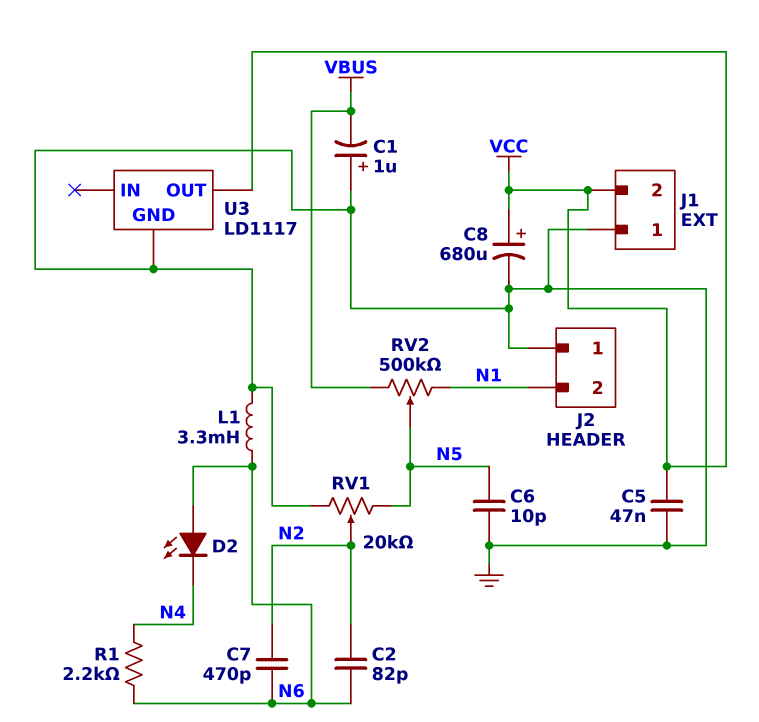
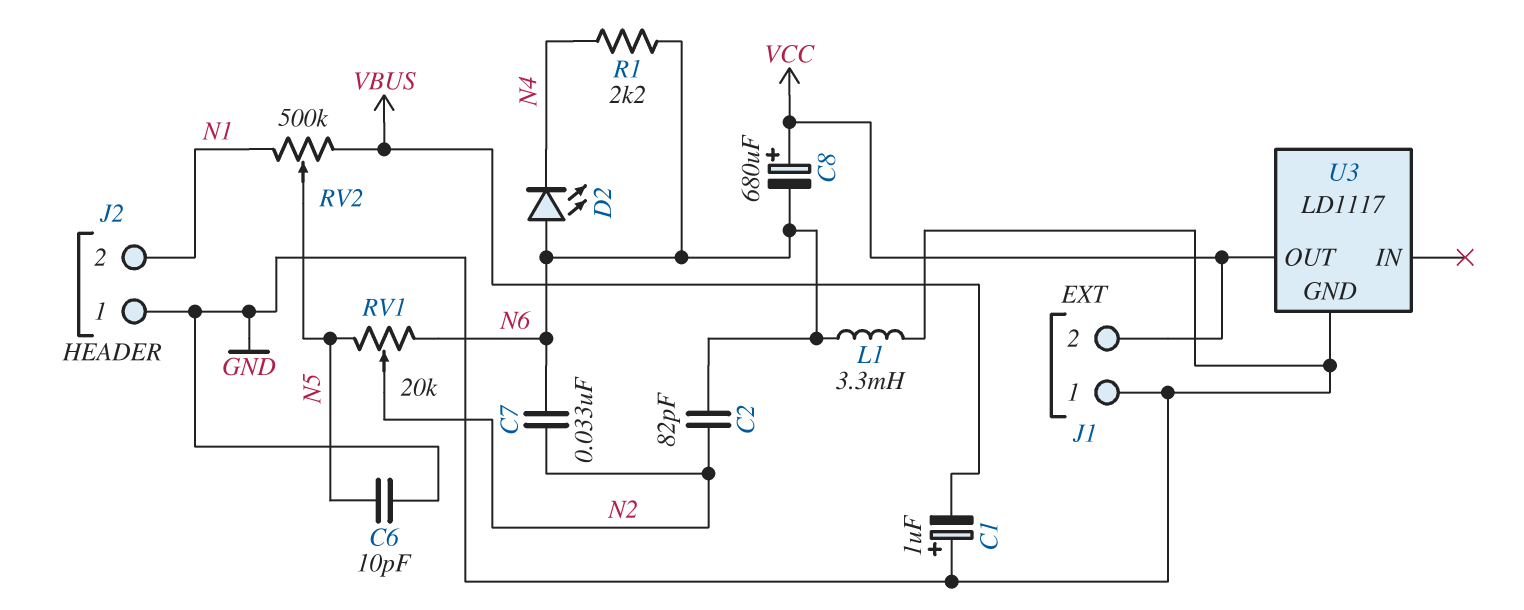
C5: 47nF (GND, VCC) -> none
C7: 470pF (N2, N6) -> 33nF (N2, N6)
C8: 680uF (plus VCC, minus GND) -> 680uF (plus VCC, minus N6)
RV1: 20k (GND, N5, wiper N2) -> 20k (N5, N6, wiper N2)

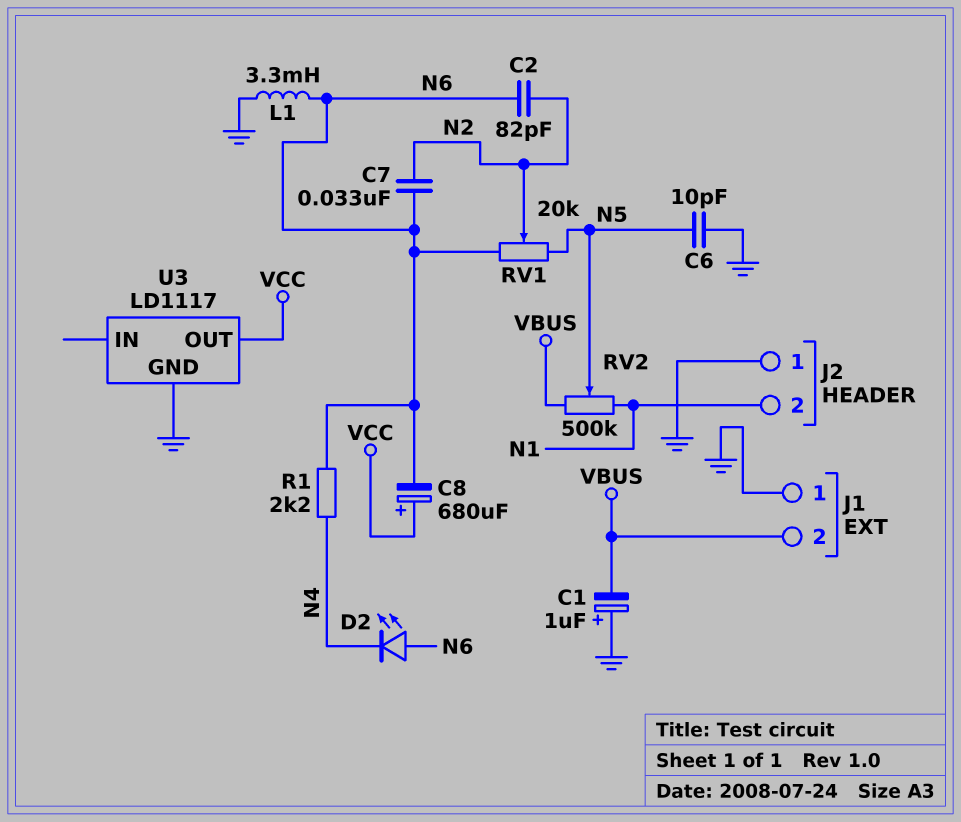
J1 pin 2: VCC -> VBUS

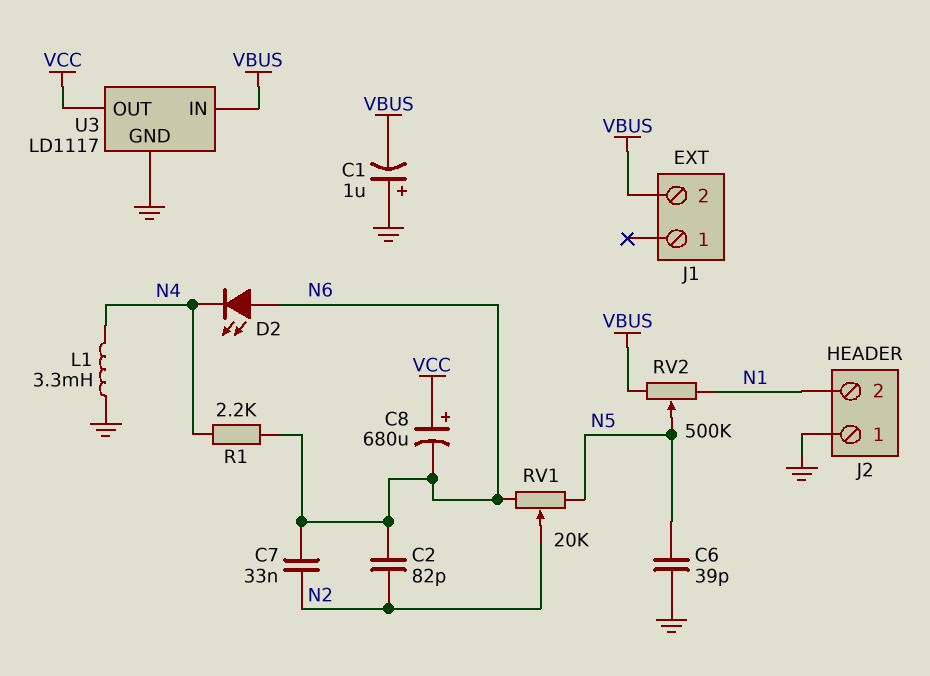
C6: 10pF (GND, N5) -> 39pF (GND, N5)
J1 pin 1: GND -> none
L1: 3.3mH (GND, N6) -> 3.3mH (GND, N4)
U3 pin IN: none -> VBUS

